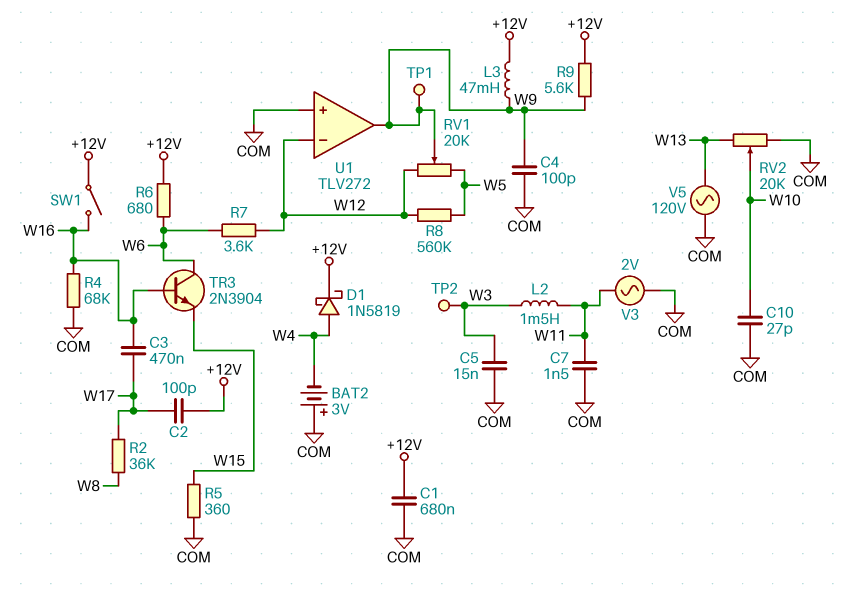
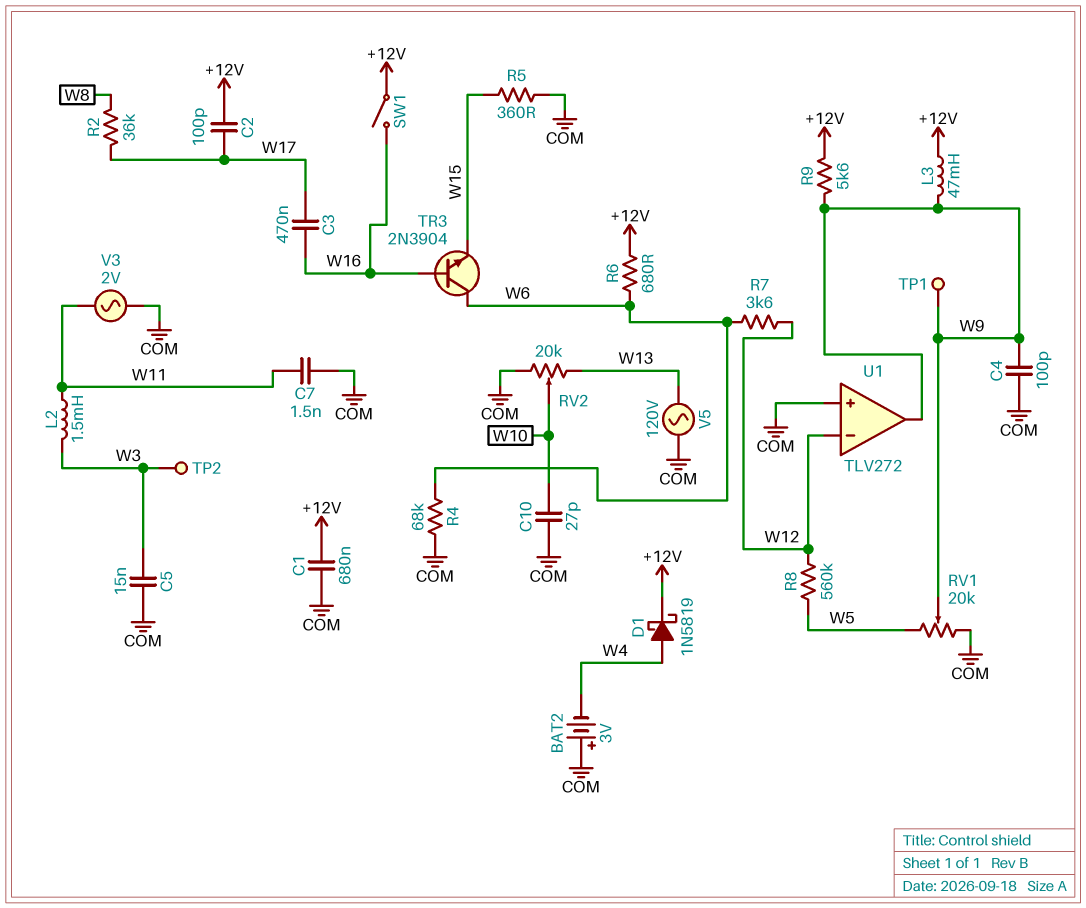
R4: 68k (COM, W16) -> 68k (COM, W6)
RV1: 20k (W5, W12, wiper W9) -> 20k (COM, W5, wiper W9)

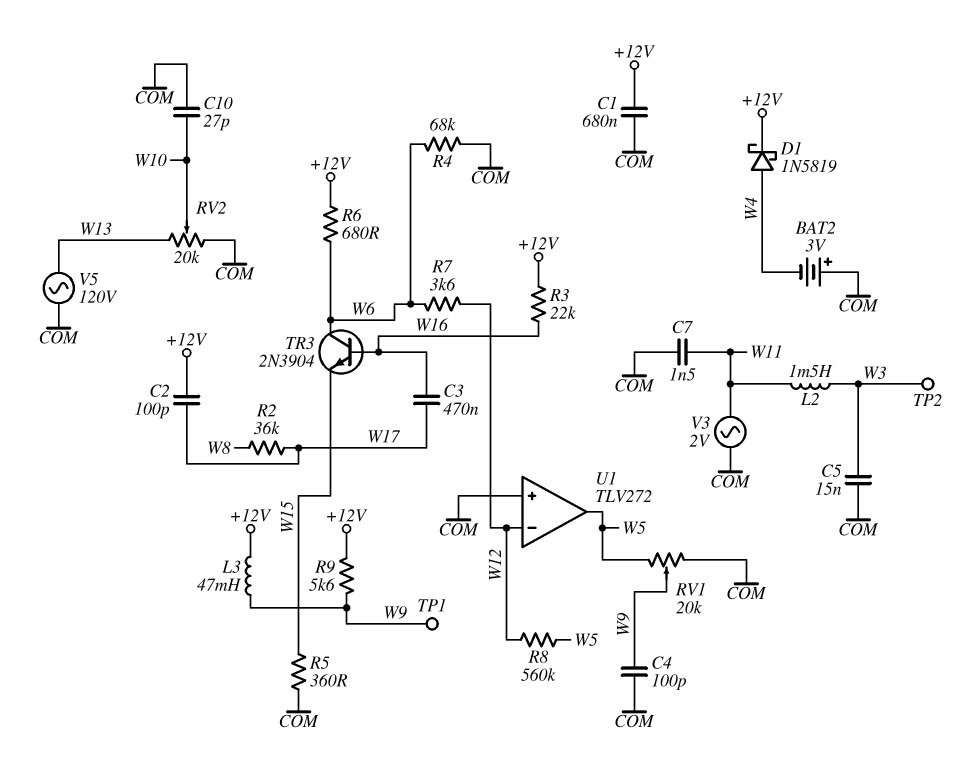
R3: none -> 22k (+12V, W16)
SW1: switch (+12V, W16) -> none
U1 pin out: W9 -> W5

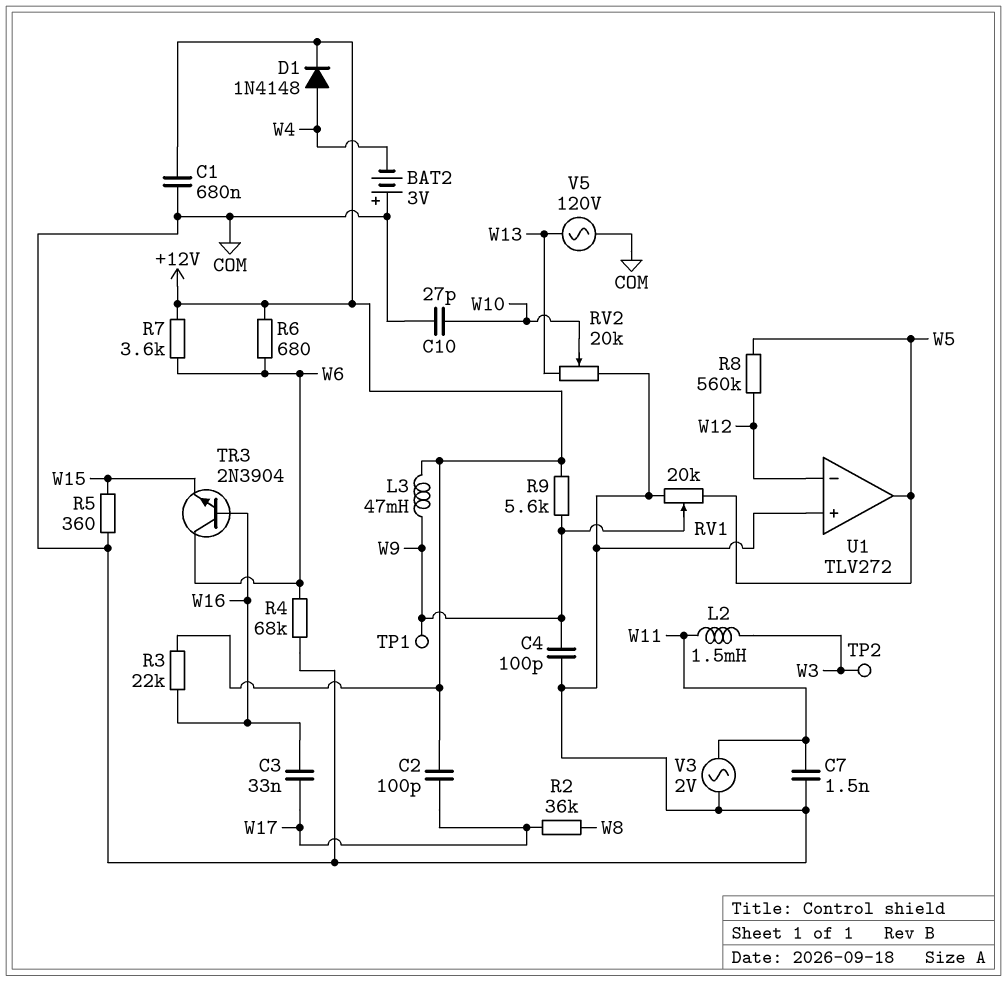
C3: 470nF (W16, W17) -> 33nF (W16, W17)
C5: 15nF (COM, W3) -> none
D1: schottky 1N5819 (A W4, K +12V) -> diode 1N4148 (A W4, K +12V)
R7: 3.6k (W6, W12) -> 3.6k (+12V, W6)

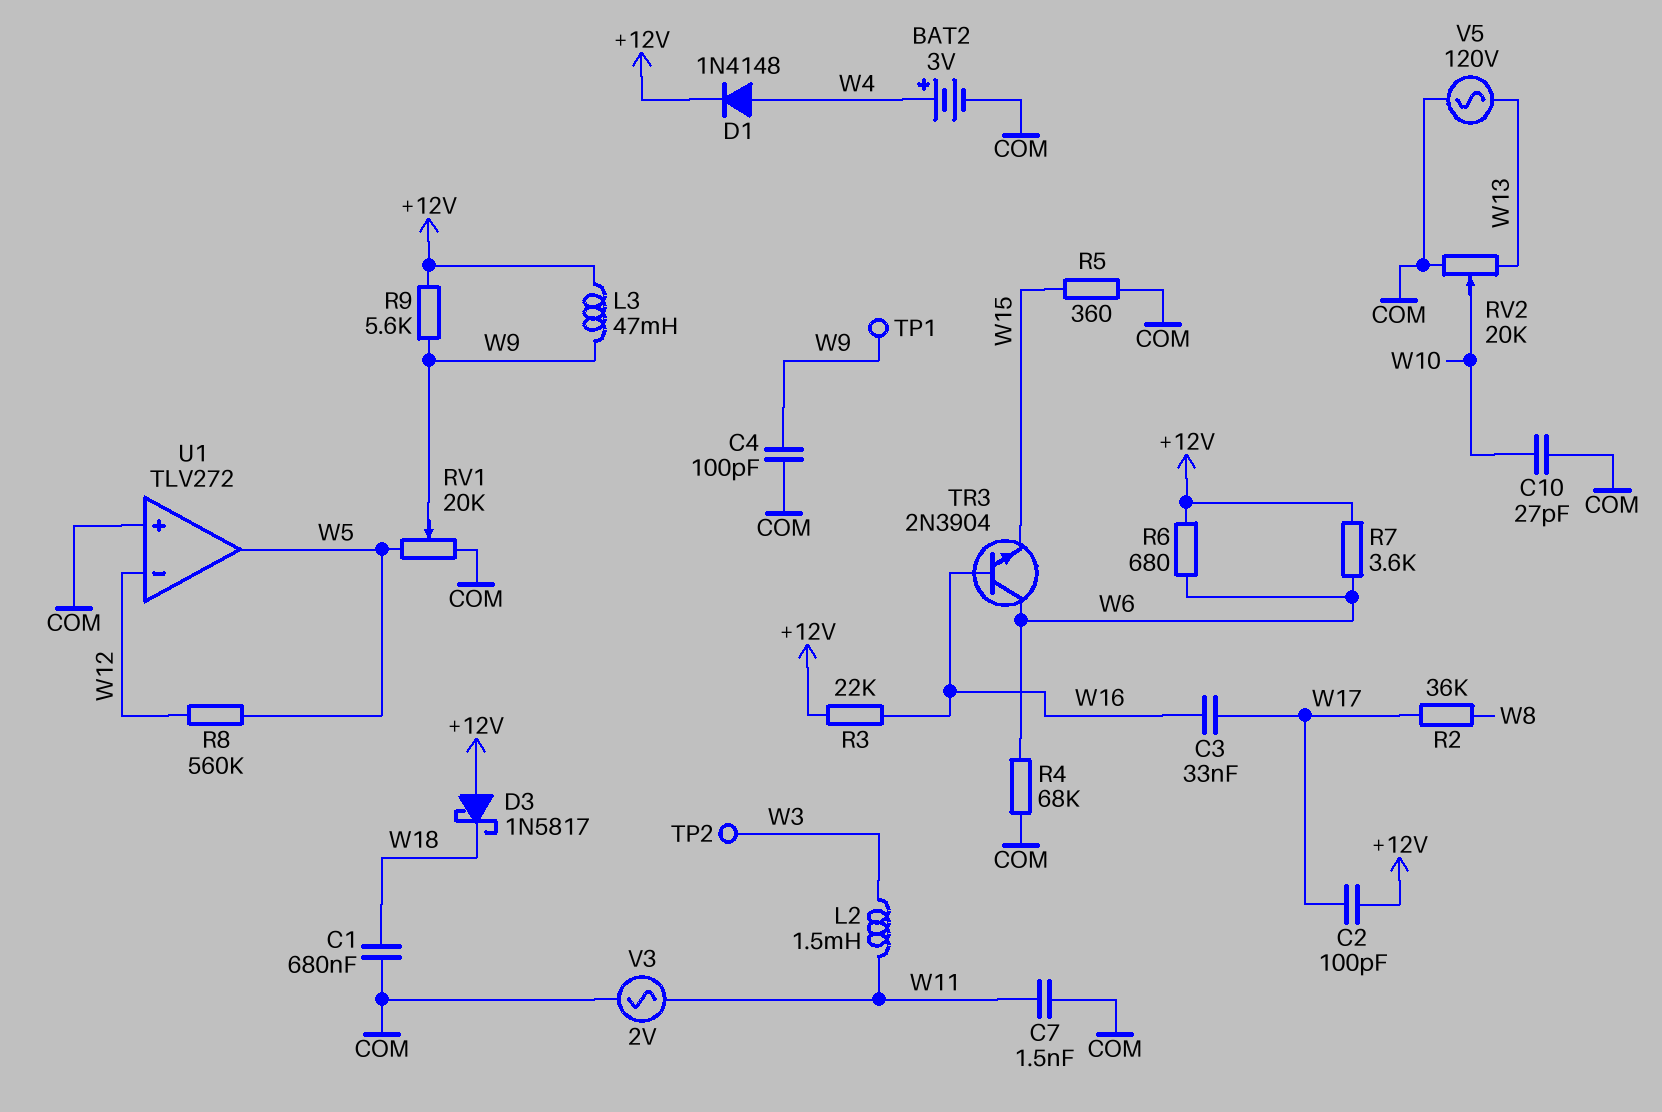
BAT2: 3V (plus COM, minus W4) -> 3V (plus W4, minus COM)
C1: 680nF (+12V, COM) -> 680nF (COM, W18)
D3: none -> schottky 1N5817 (A +12V, K W18)

